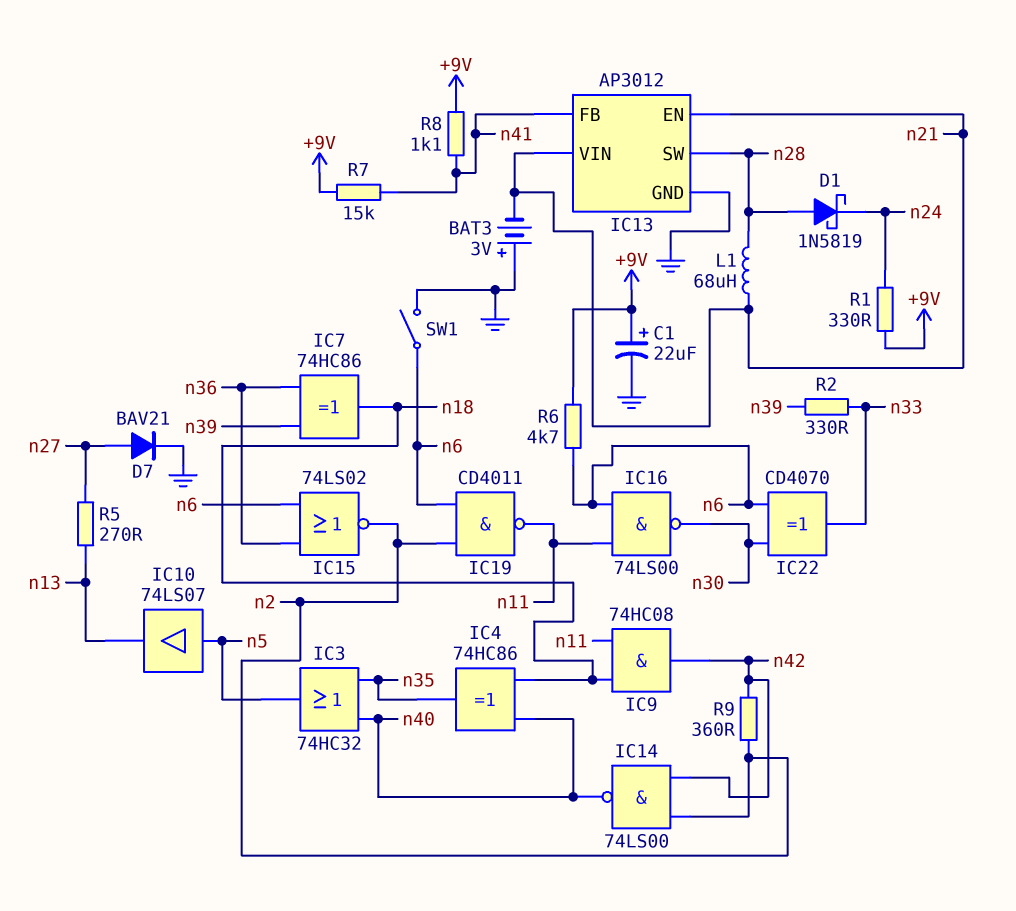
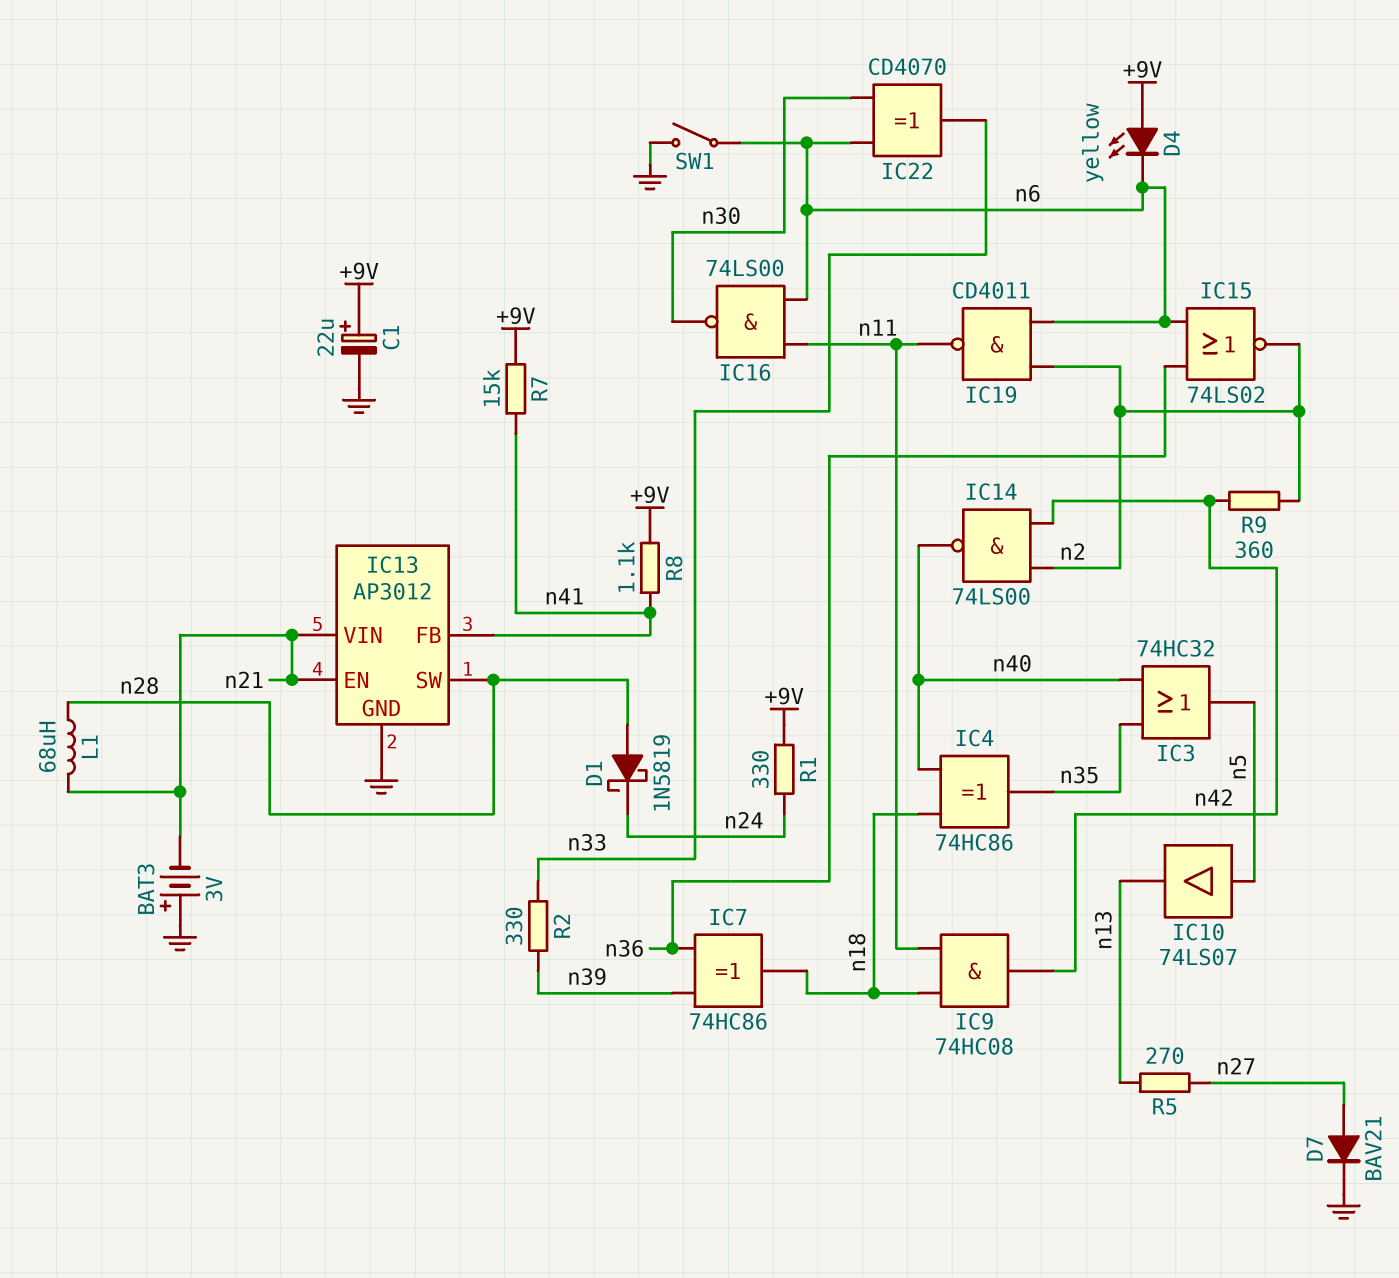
D4: none -> LED yellow (A +9V, K n6)
R6: 4.7k (+9V, n6) -> none

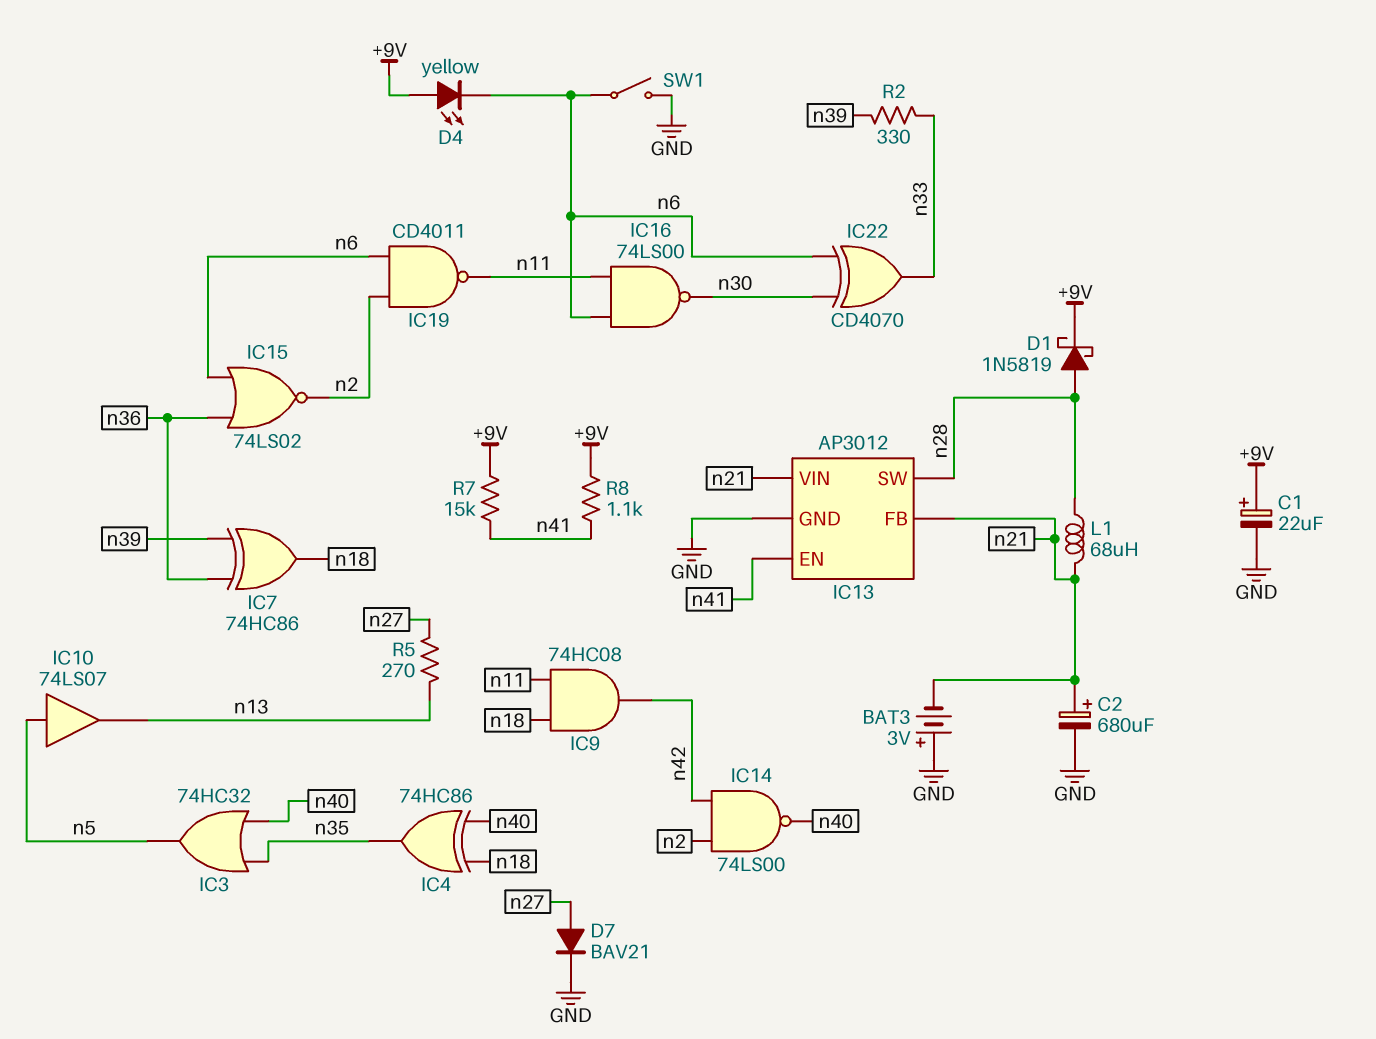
C2: none -> 680uF (plus n21, minus GND)
D1: schottky 1N5819 (A n28, K n24) -> schottky 1N5819 (A n28, K +9V)
IC13 pin EN: n21 -> n41
IC13 pin FB: n41 -> n21
R1: 330 (+9V, n24) -> none
R9: 360 (n2, n42) -> none

